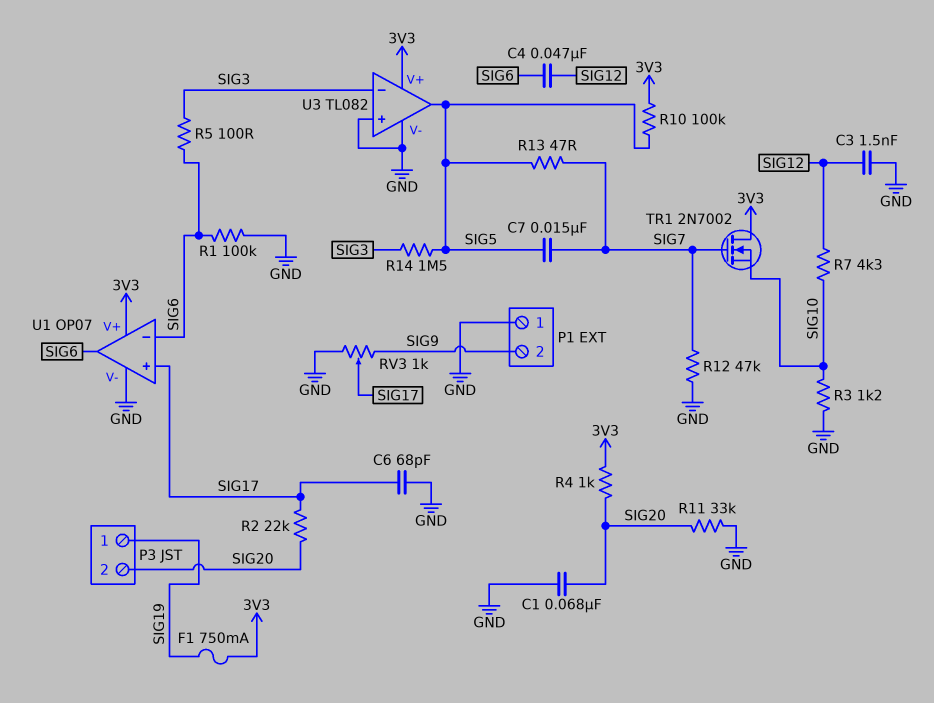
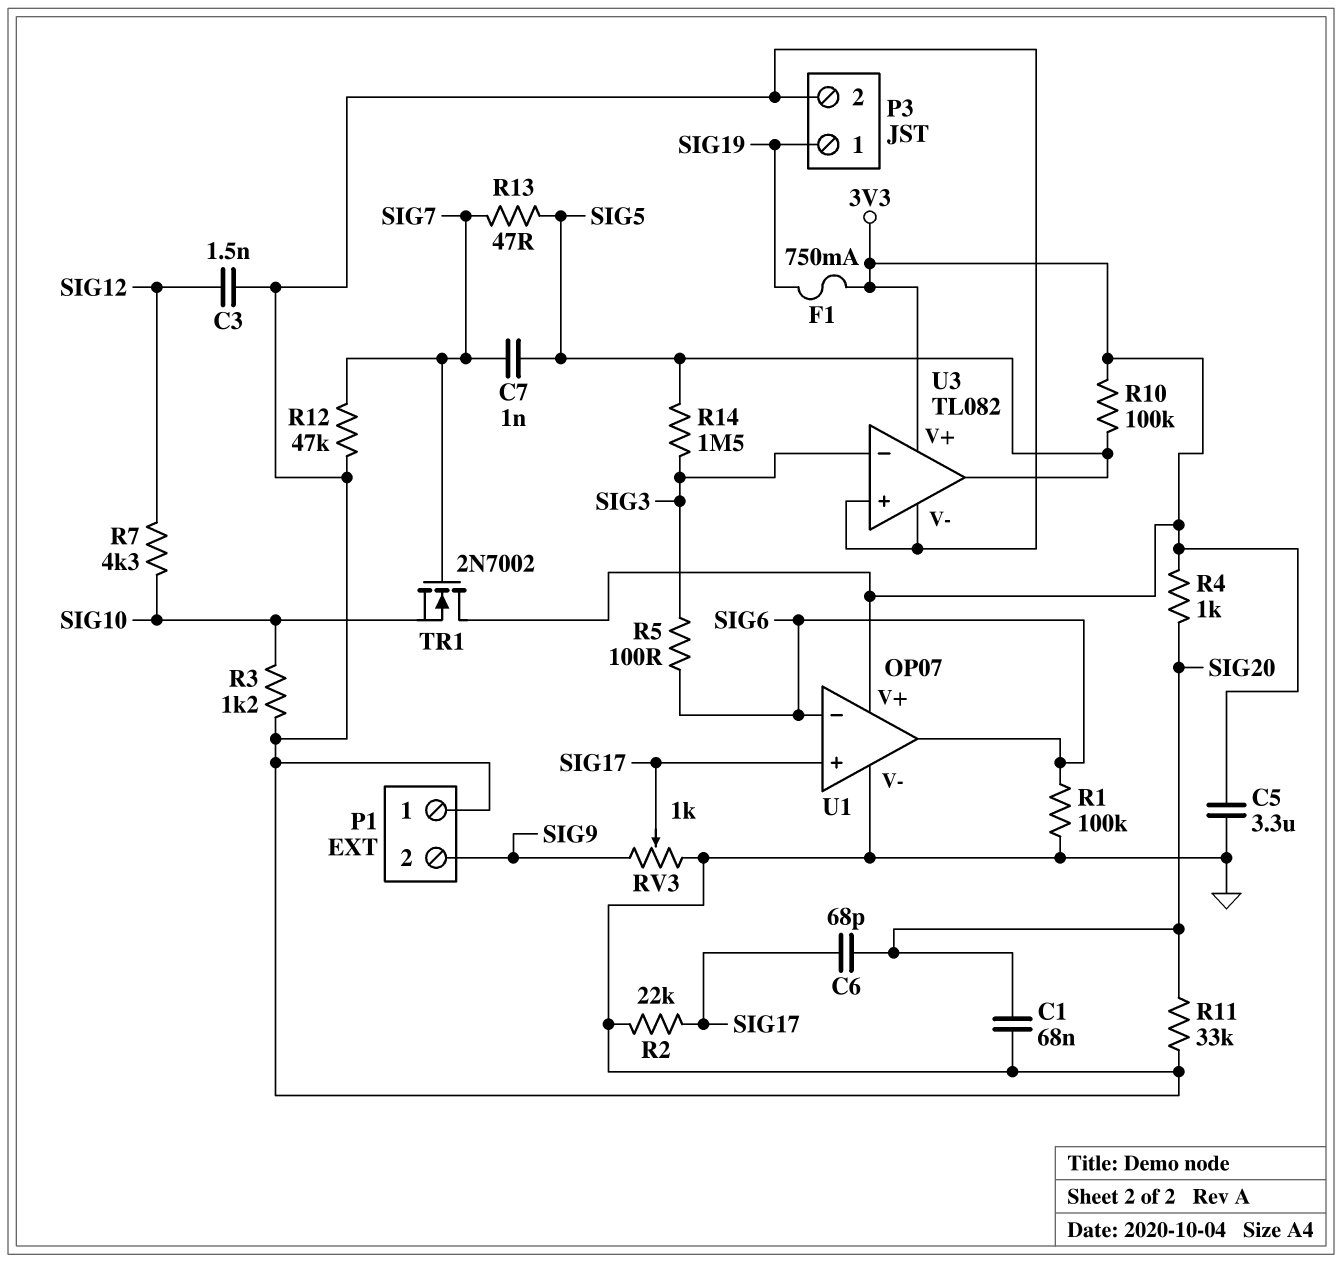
C4: 47nF (SIG6, SIG12) -> none
C5: none -> 3.3uF (3V3, GND)
C6: 68pF (GND, SIG17) -> 68pF (SIG17, SIG20)
C7: 15nF (SIG5, SIG7) -> 1nF (SIG5, SIG7)
P3 pin 2: SIG20 -> GND
R2: 22k (SIG17, SIG20) -> 22k (GND, SIG17)

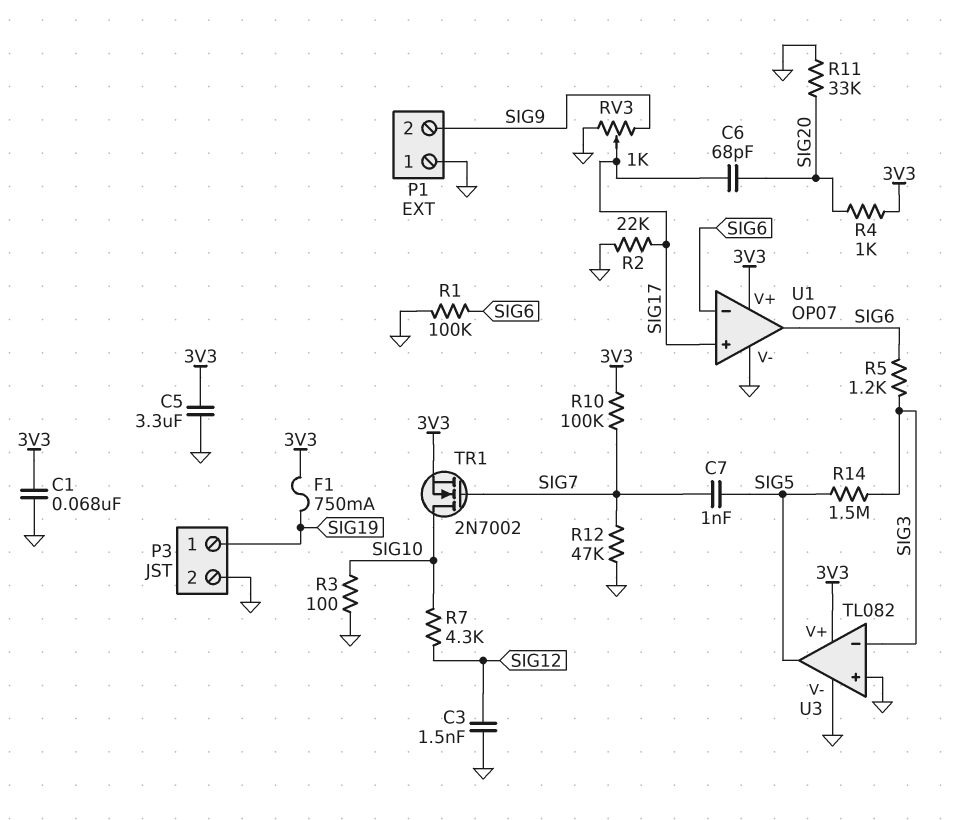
C1: 68nF (GND, SIG20) -> 68nF (3V3, GND)
R3: 1.2k (GND, SIG10) -> 100 (GND, SIG10)
R5: 100 (SIG3, SIG6) -> 1.2k (SIG3, SIG6)
R10: 100k (3V3, SIG5) -> 100k (3V3, SIG7)
R13: 47 (SIG5, SIG7) -> none
TR1: NMOS 2N7002 (G SIG7, D 3V3, S SIG10) -> NMOS 2N7002 (G SIG7, D SIG10, S 3V3)

